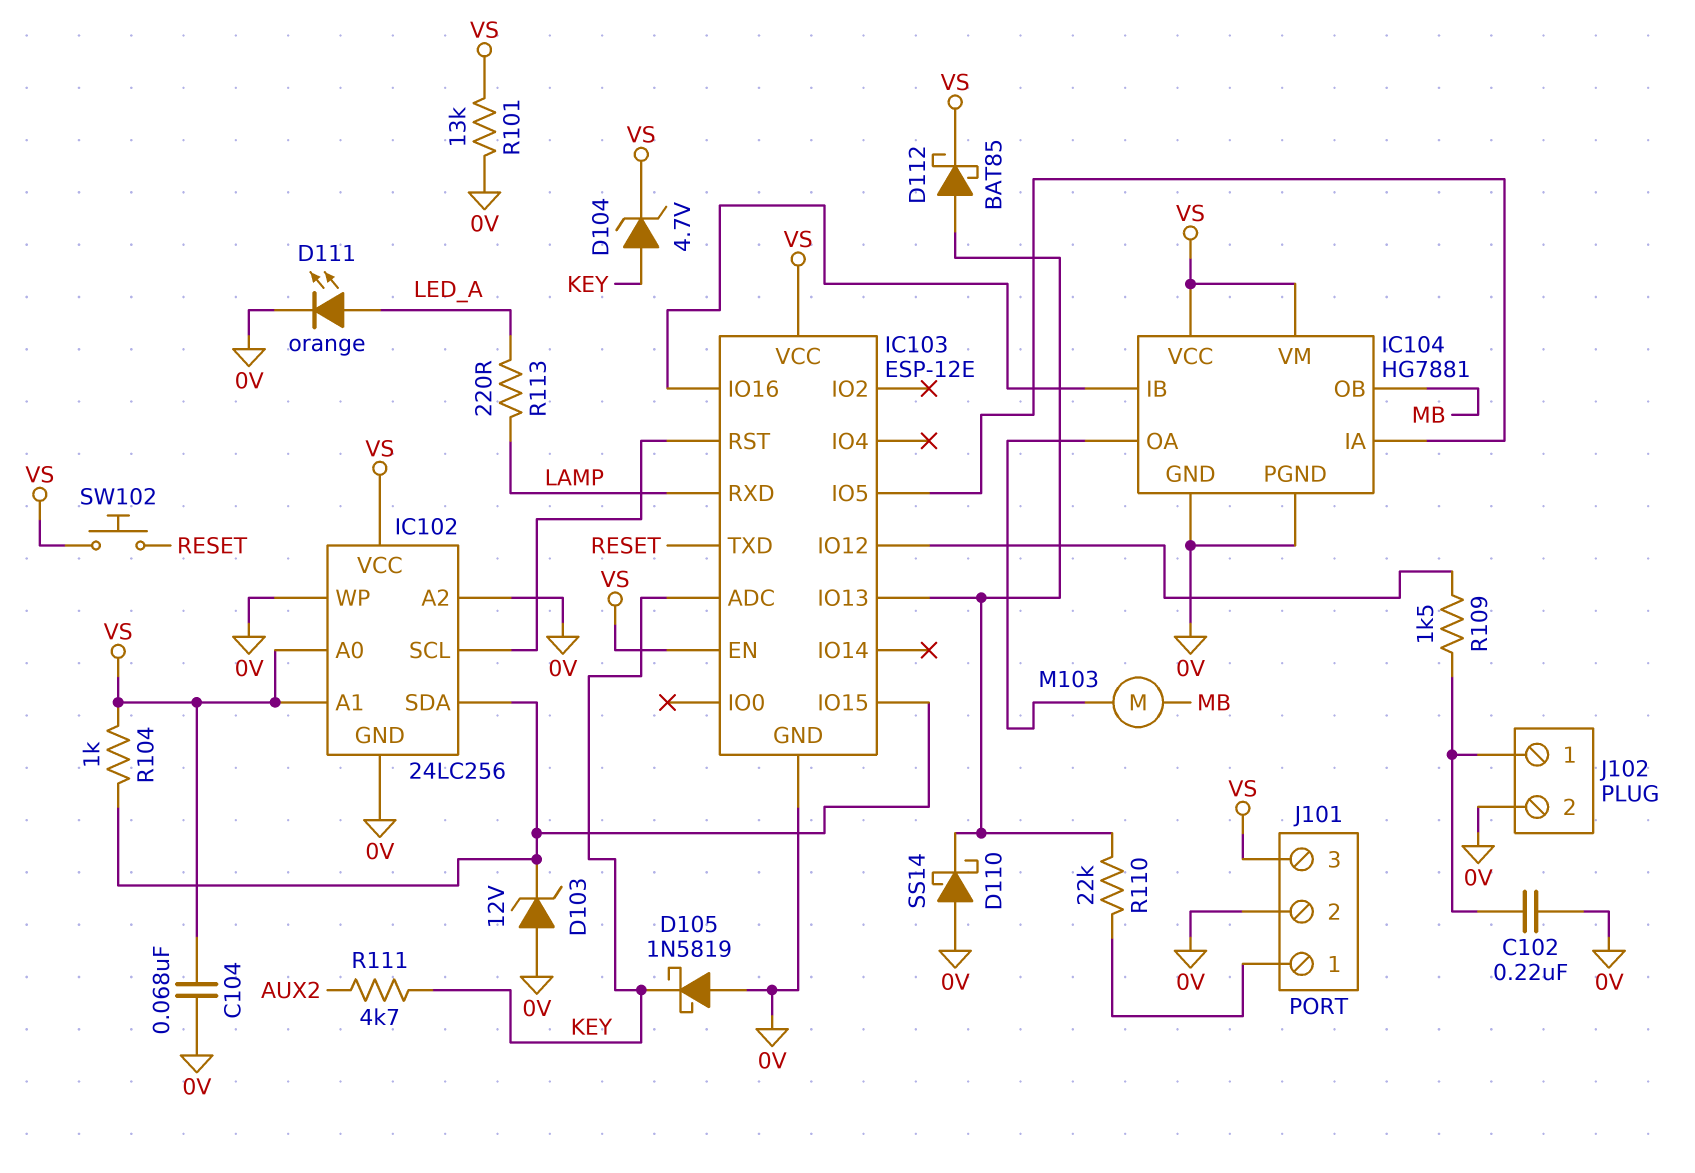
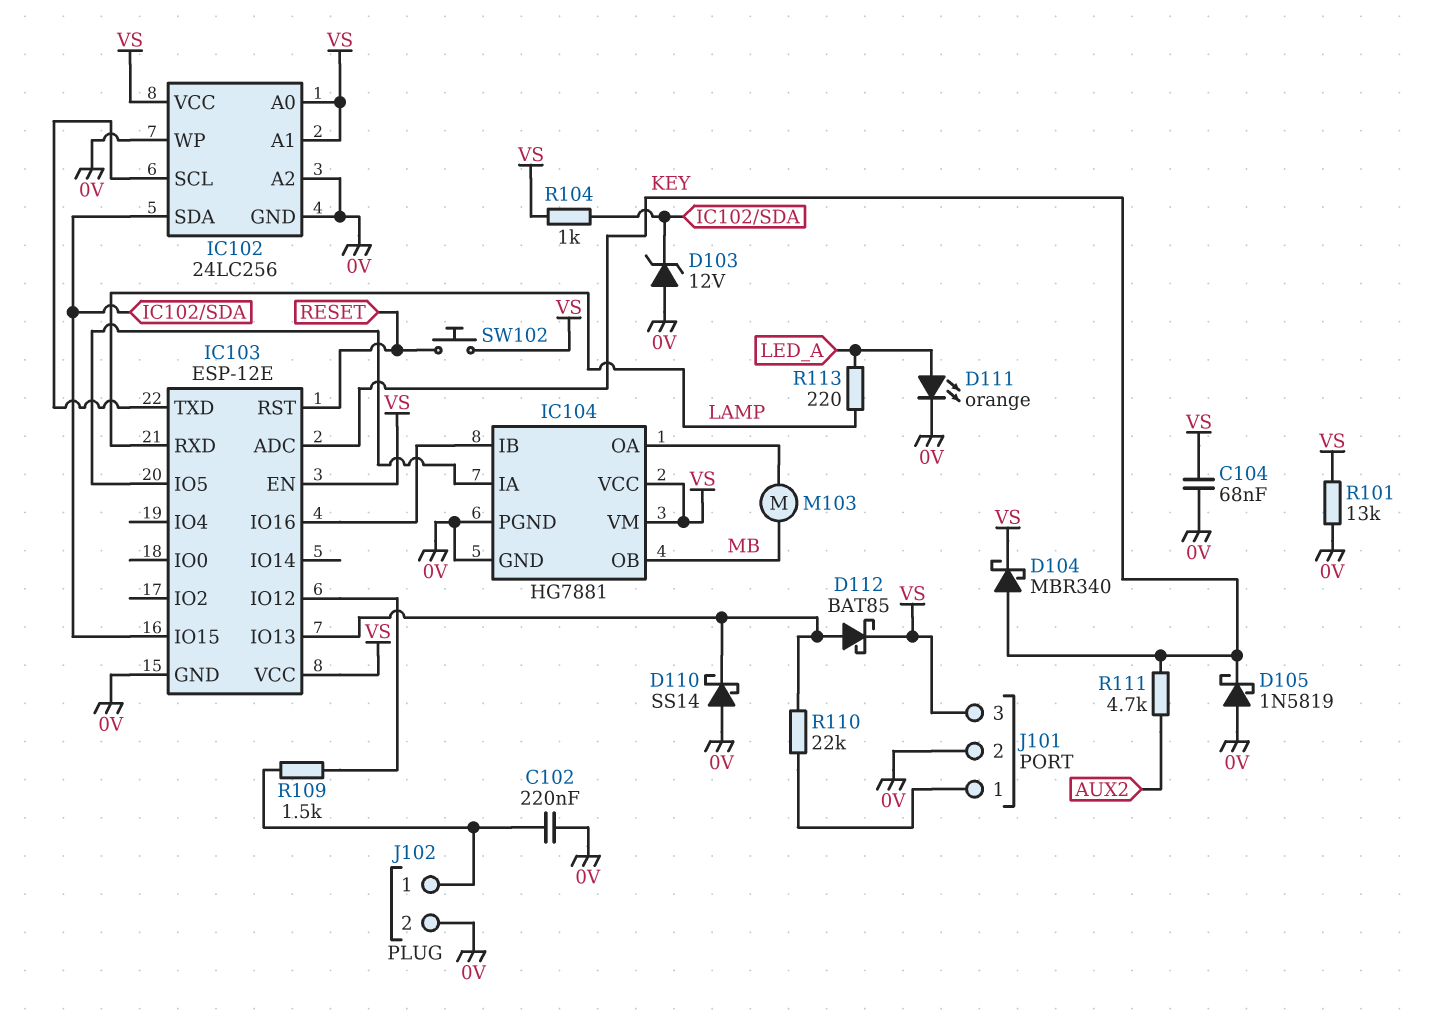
D104: zener 4.7V (A KEY, K VS) -> schottky MBR340 (A KEY, K VS)
IC103 pin RST: IC102/SCL -> RESET
IC103 pin TXD: RESET -> IC102/SCL

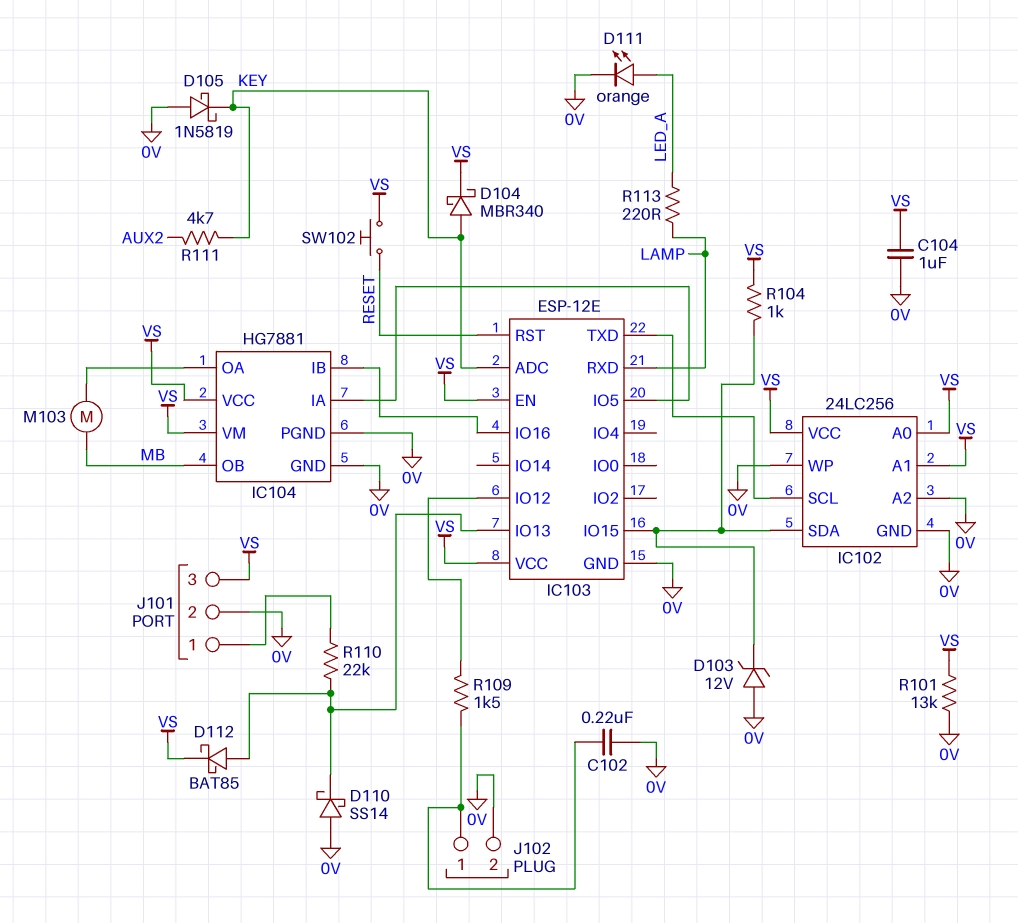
C104: 68nF (0V, VS) -> 1uF (0V, VS)

